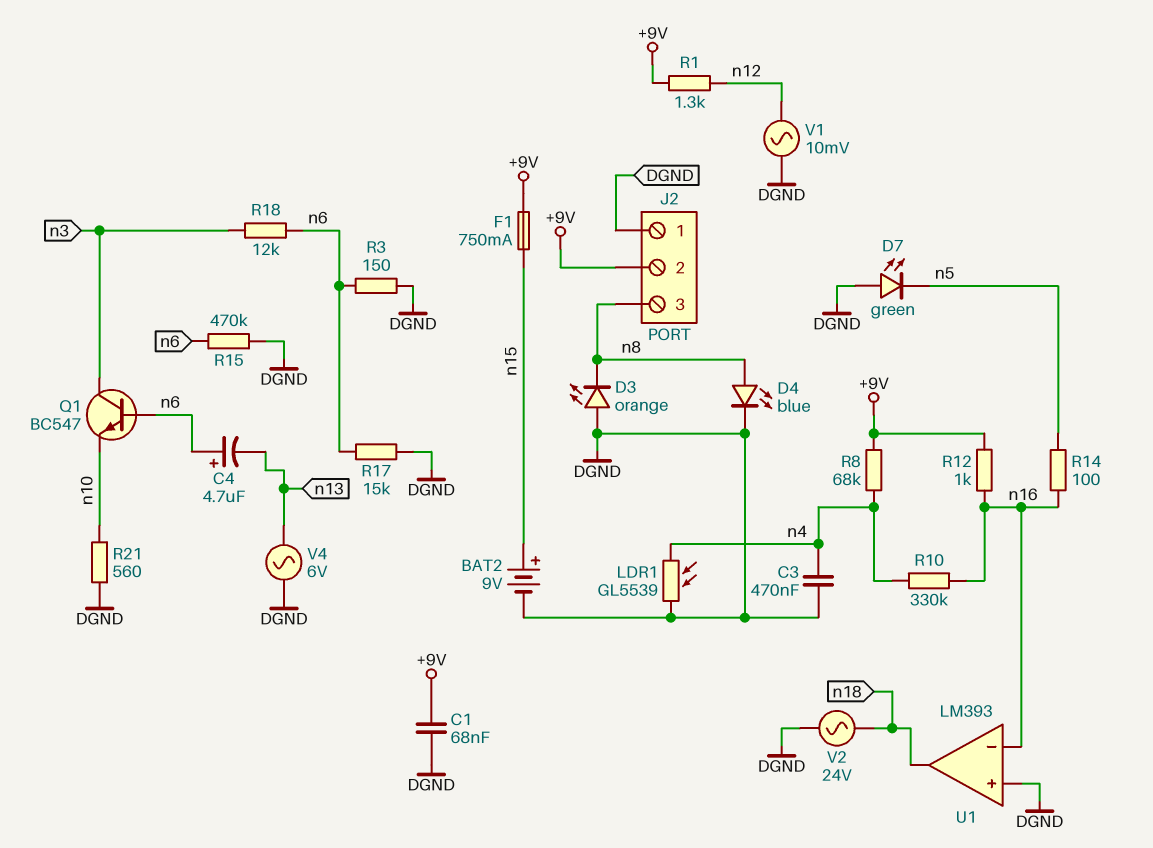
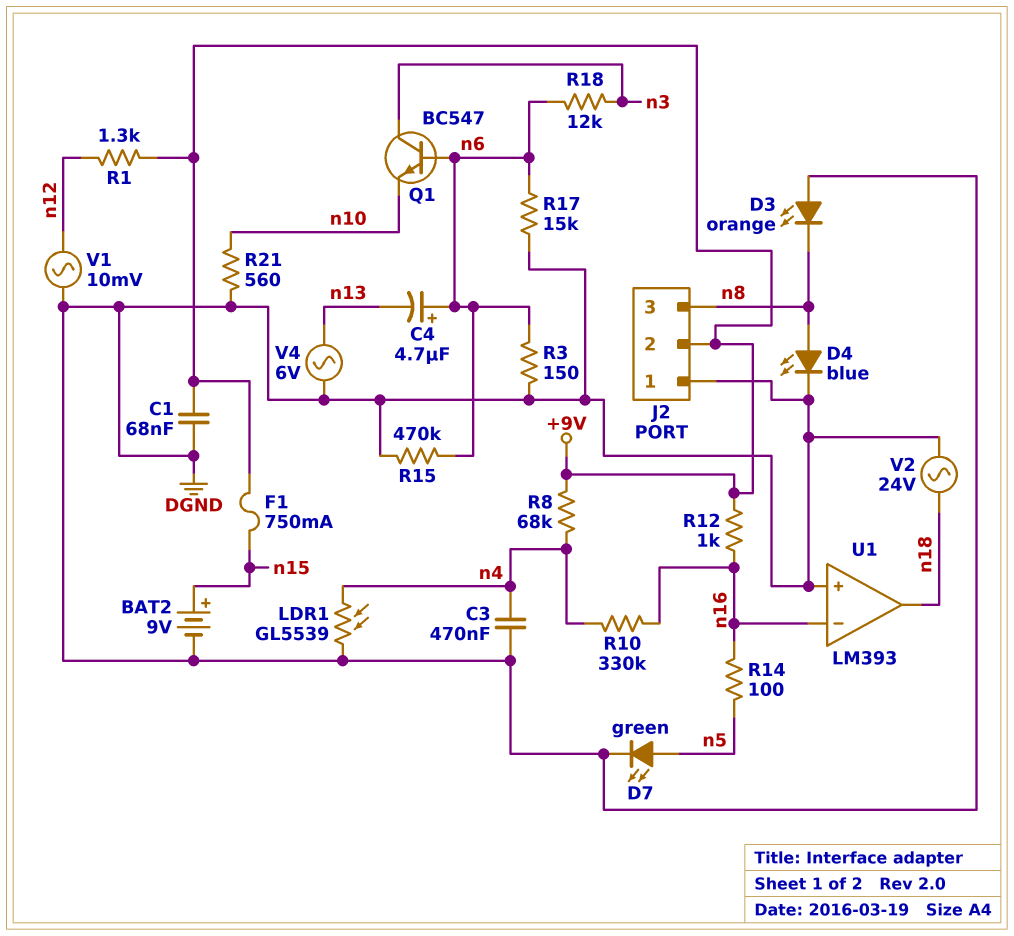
D7: LED green (A DGND, K n5) -> LED green (A n5, K DGND)

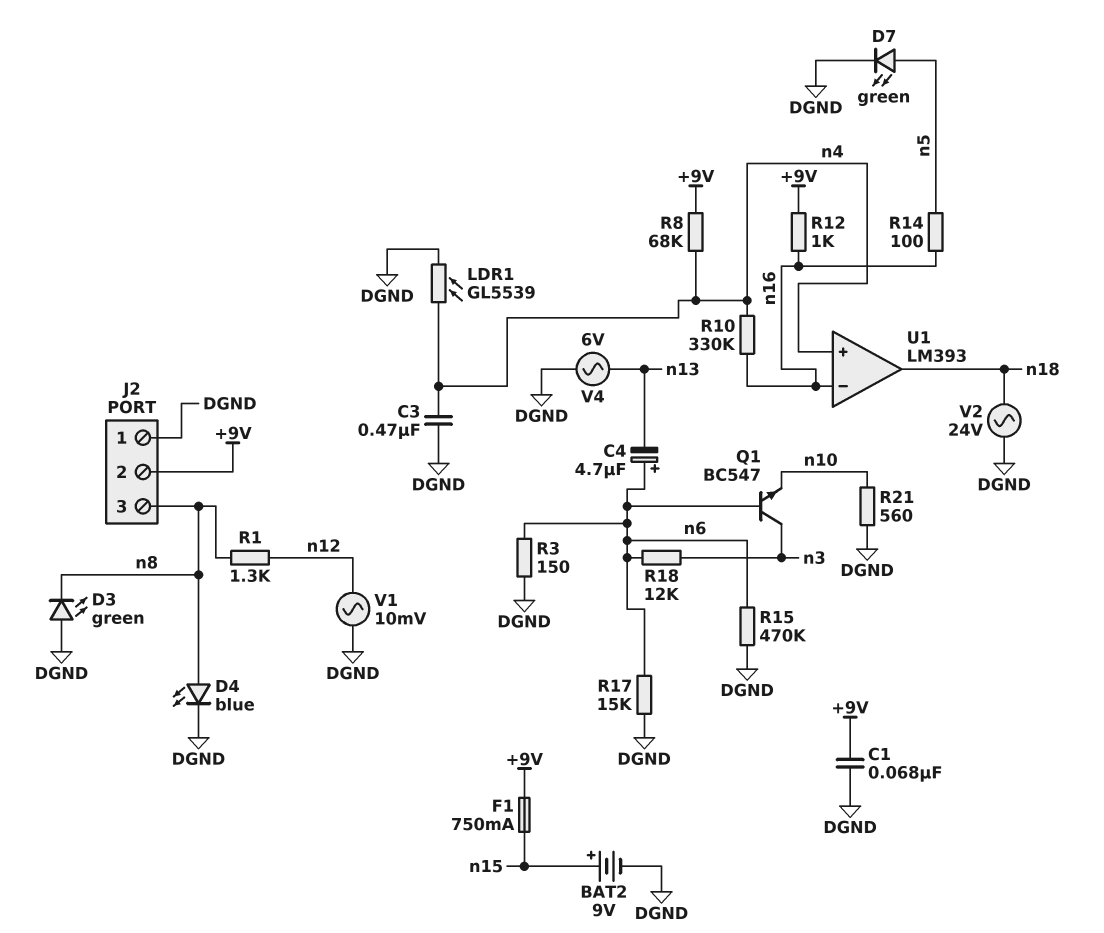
D3: LED orange (A DGND, K n8) -> LED green (A DGND, K n8)
R1: 1.3k (+9V, n12) -> 1.3k (n8, n12)
U1 pin in+: DGND -> n4

